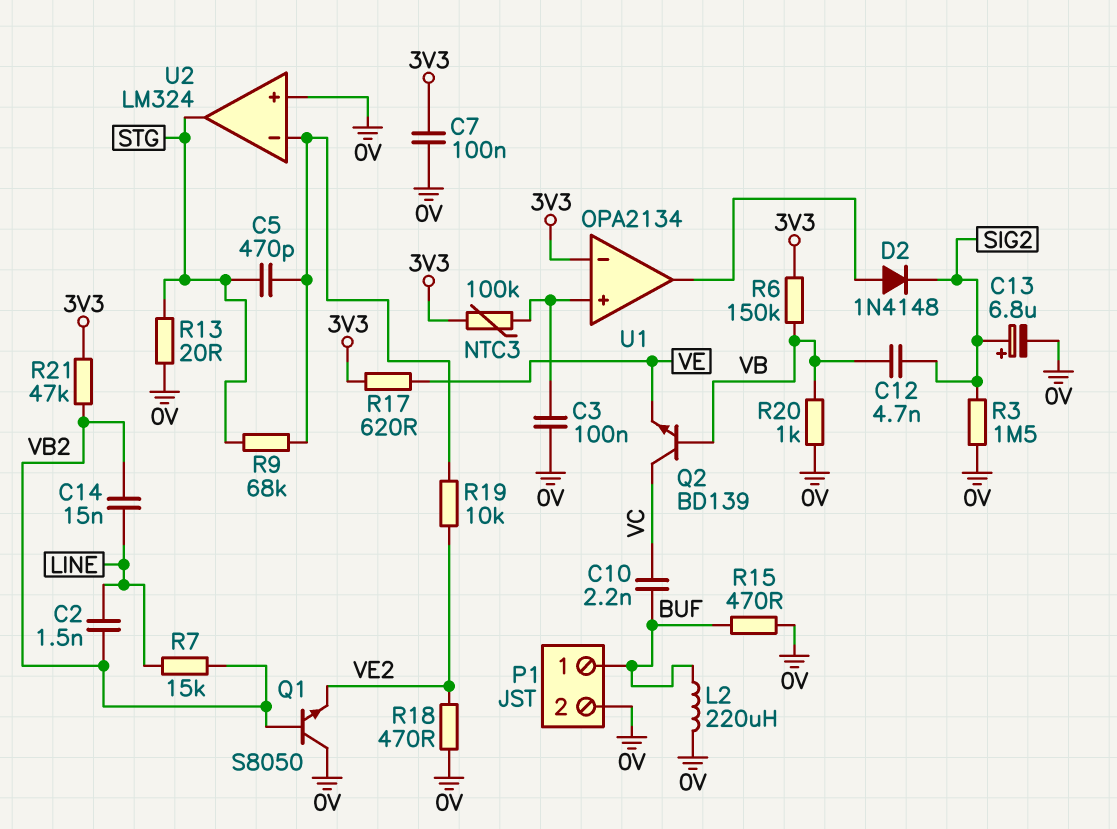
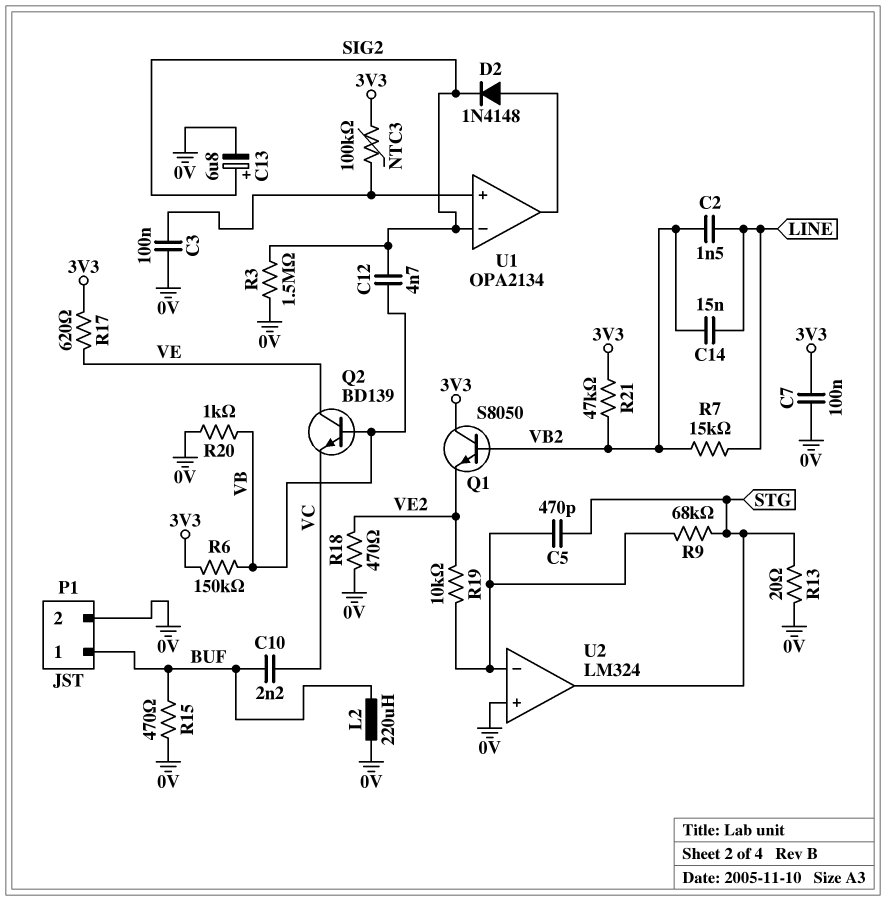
Q1: NPN S8050 (B VB2, C 0V, E VE2) -> NPN S8050 (B VB2, C 3V3, E VE2)
Q2: NPN BD139 (B VB, C VC, E VE) -> NPN BD139 (B VB, C VE, E VC)
U1 pin in-: 3V3 -> SIG2

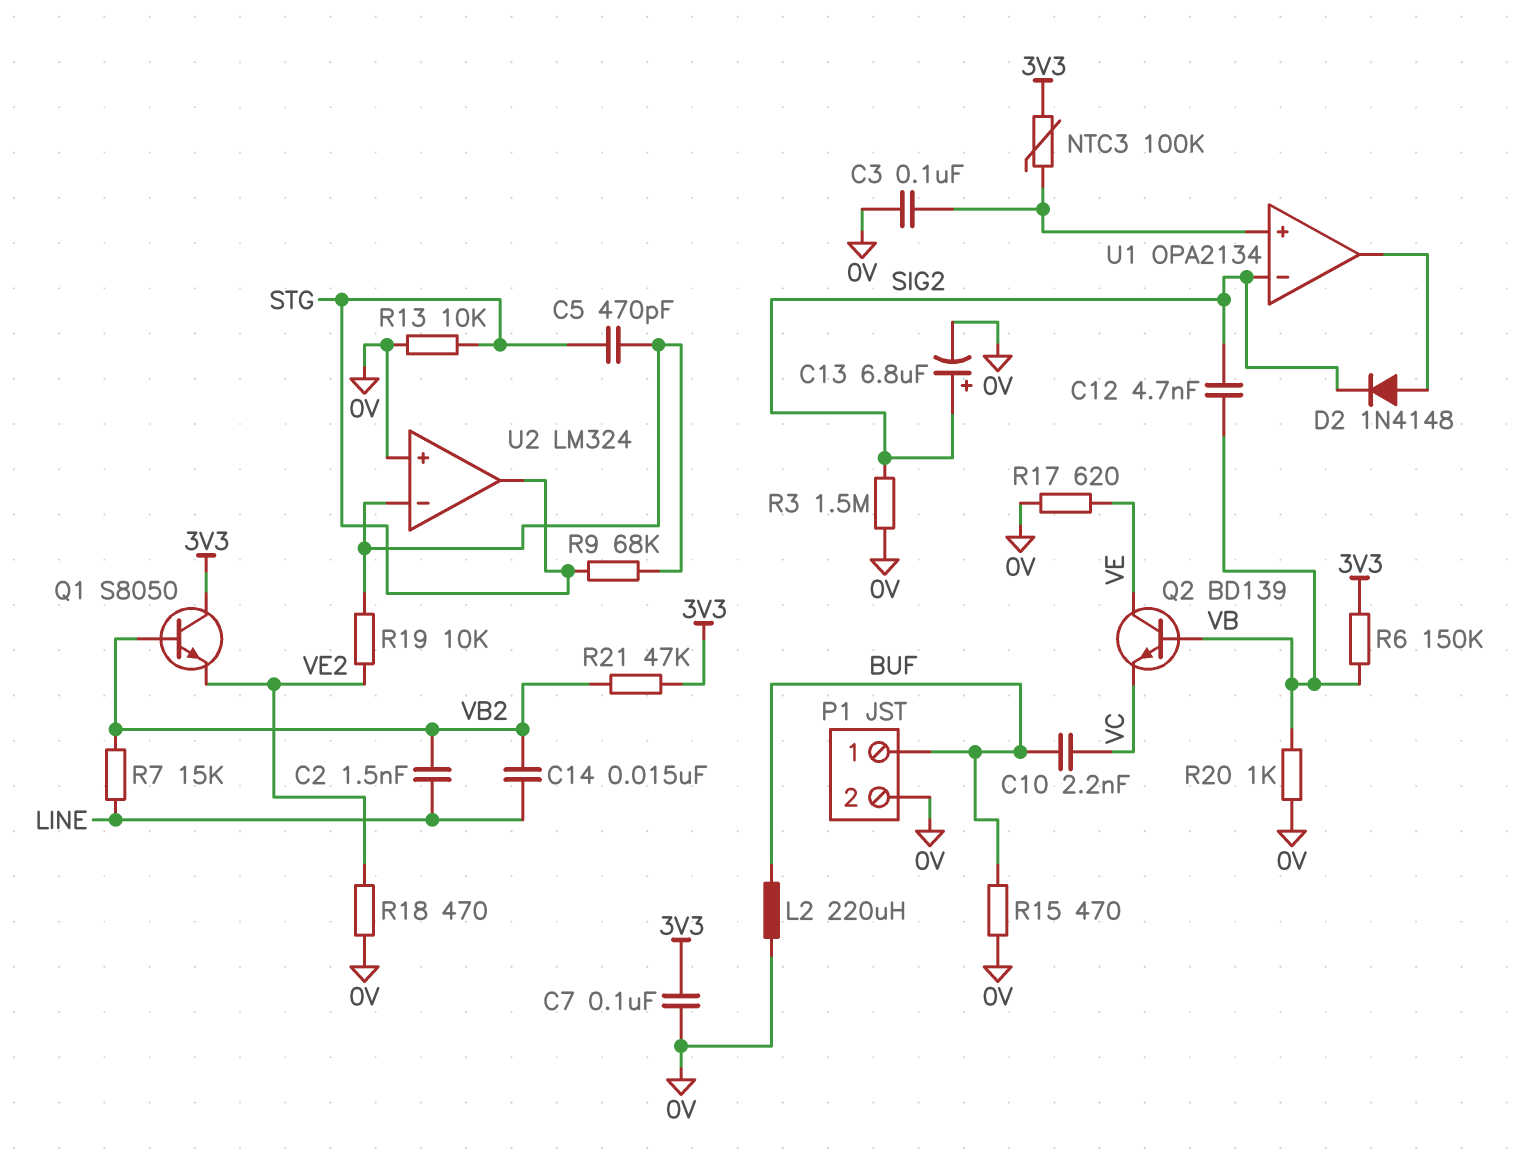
R13: 20 (0V, STG) -> 10k (0V, STG)
R17: 620 (3V3, VE) -> 620 (0V, VE)

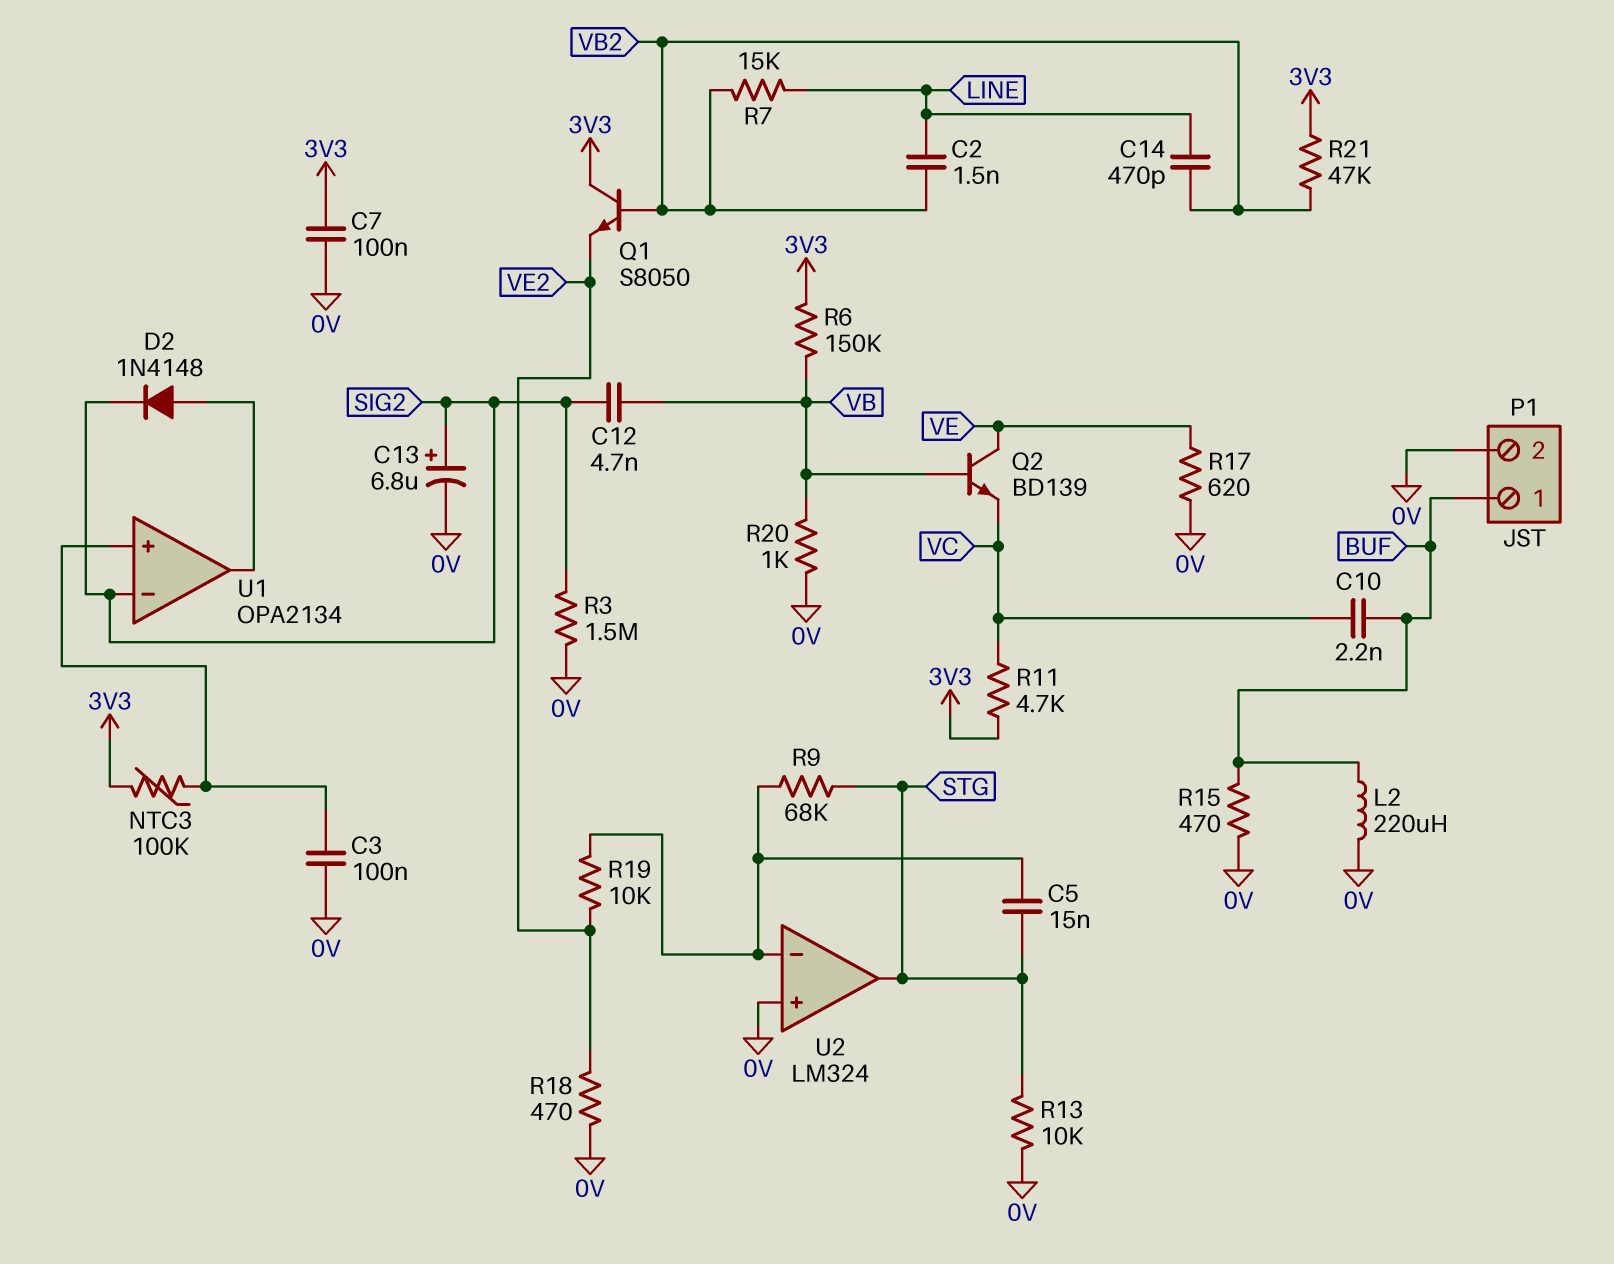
C5: 470pF (STG, U2/in-) -> 15nF (STG, U2/in-)
C14: 15nF (LINE, VB2) -> 470pF (LINE, VB2)
R11: none -> 4.7k (3V3, VC)

